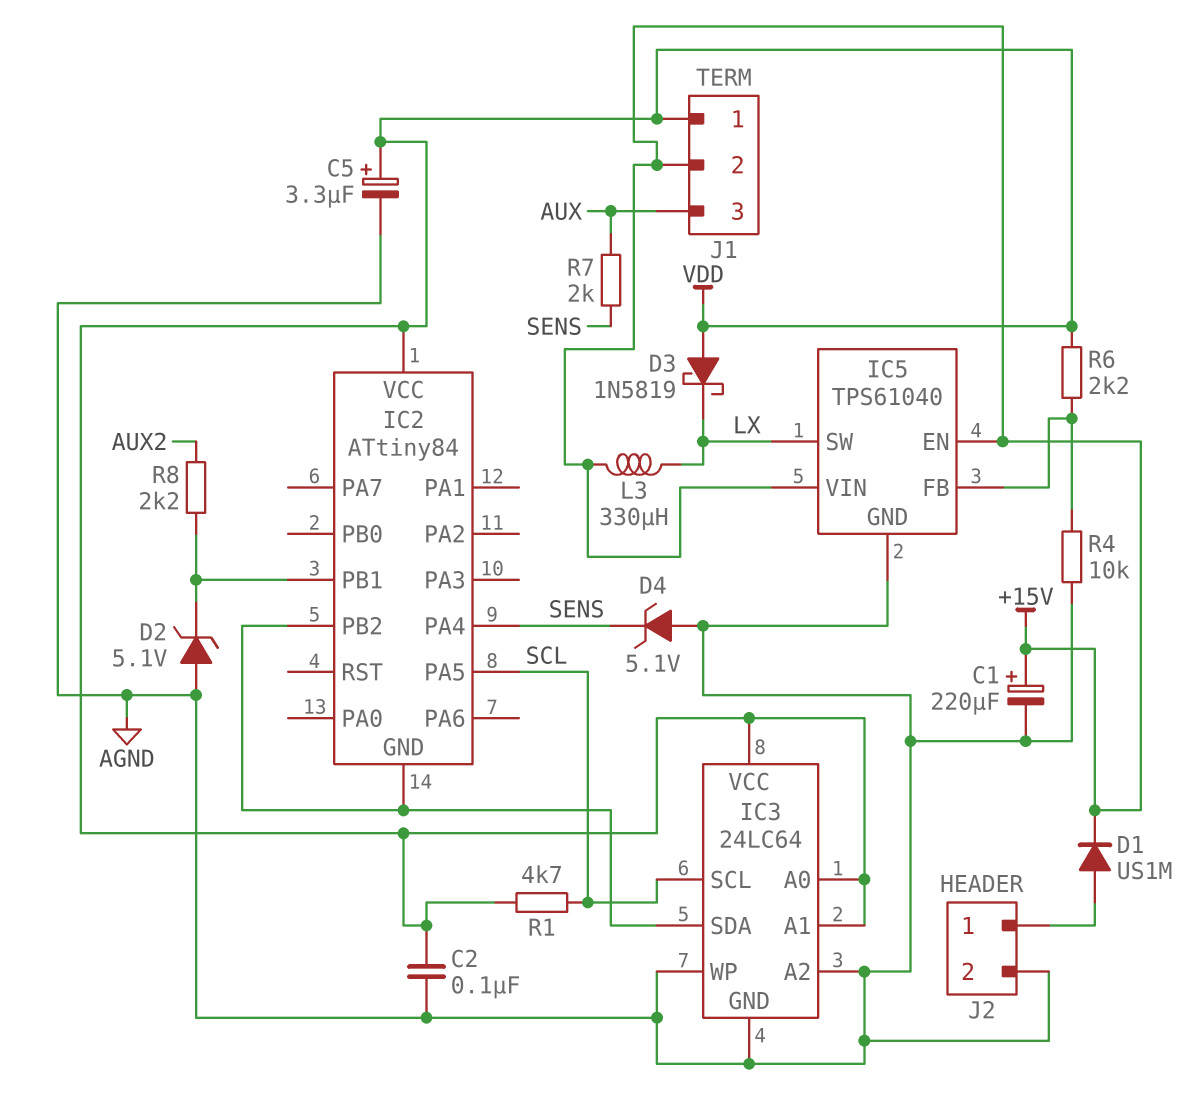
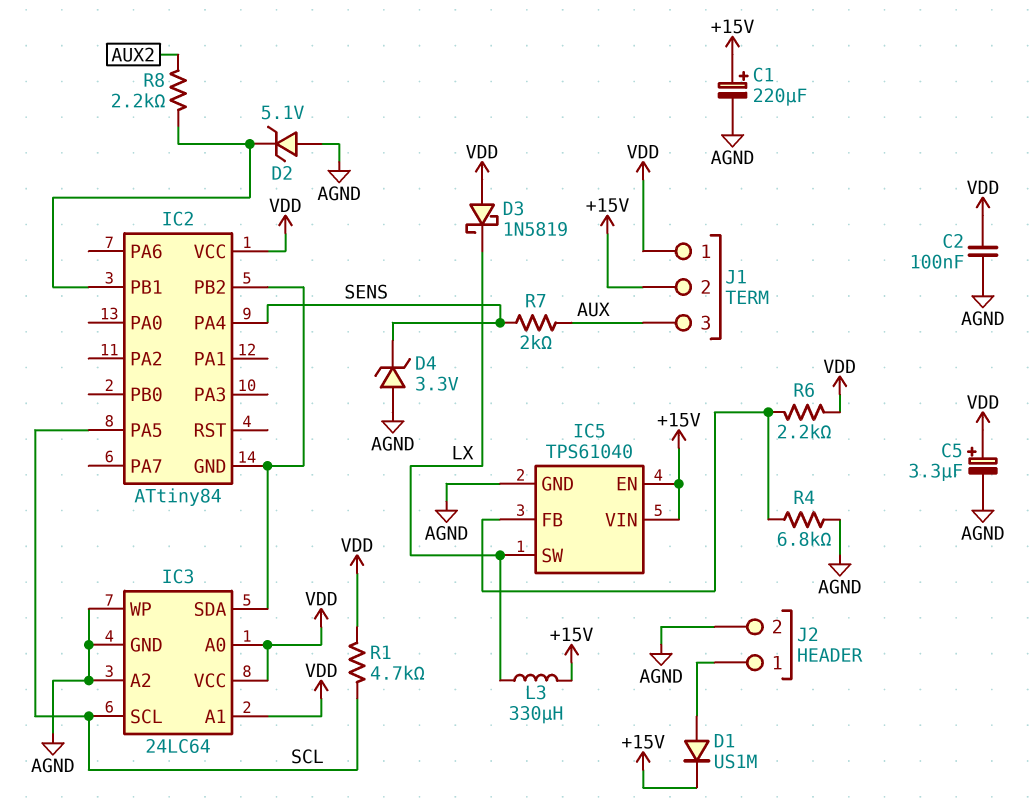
D4: zener 5.1V (A AGND, K SENS) -> zener 3.3V (A AGND, K SENS)
R4: 10k (AGND, IC5/FB) -> 6.8k (AGND, IC5/FB)

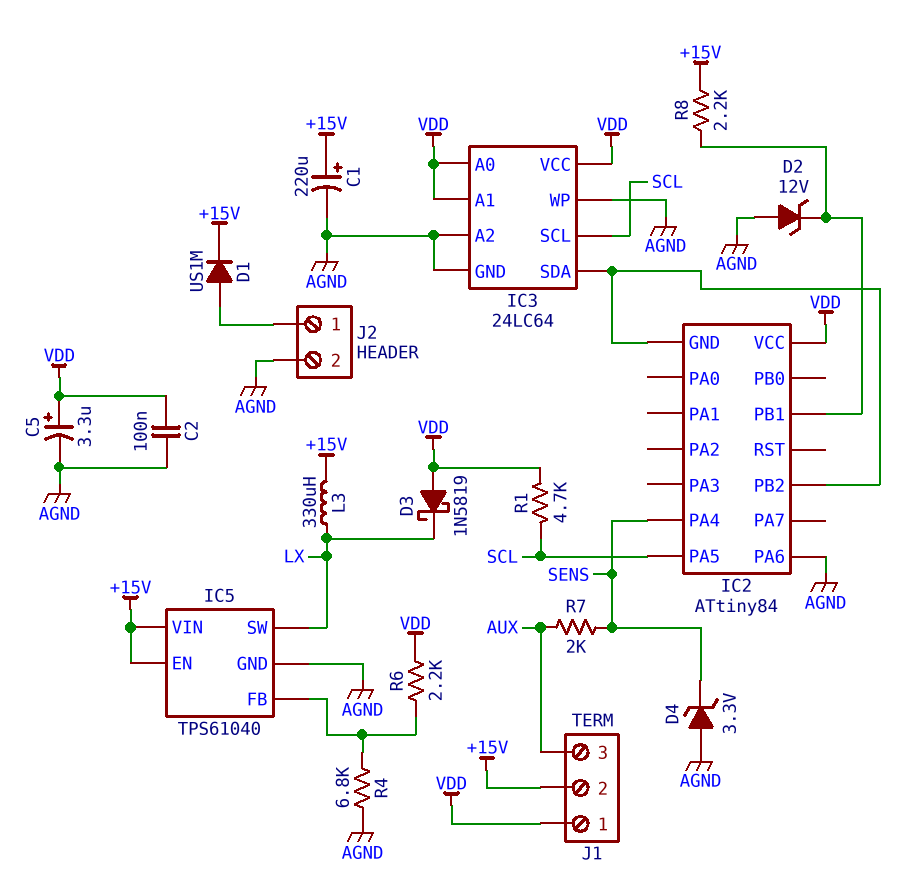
D2: zener 5.1V (A AGND, K IC2/PB1) -> zener 12V (A AGND, K IC2/PB1)
IC2 pin PA6: none -> AGND
R8: 2.2k (AUX2, IC2/PB1) -> 2.2k (+15V, IC2/PB1)

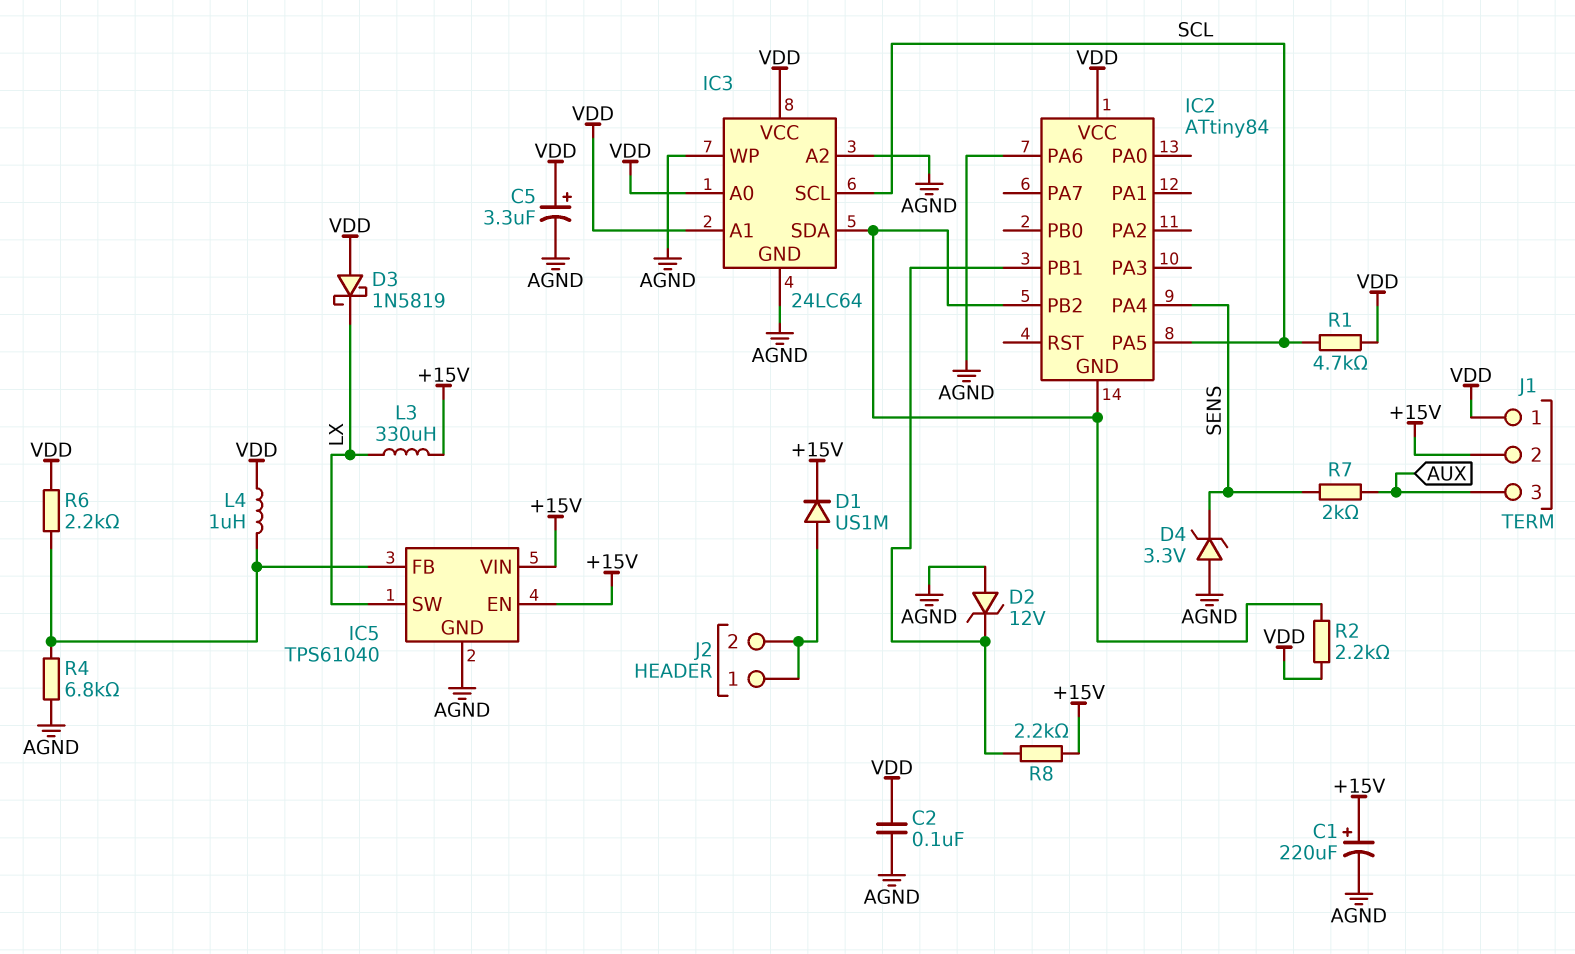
J2 pin 2: AGND -> J2/1
L4: none -> 1uH (IC5/FB, VDD)
R2: none -> 2.2k (IC2/GND, VDD)

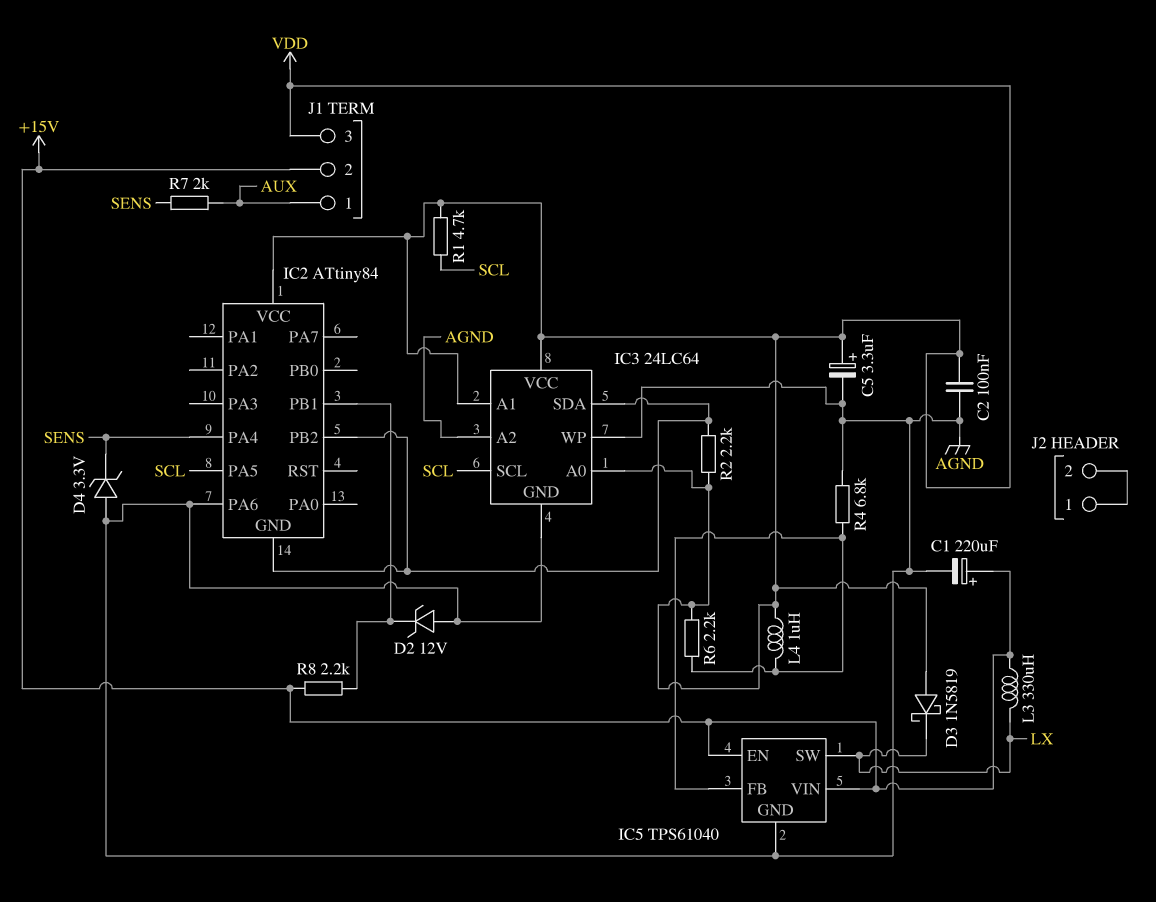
D1: diode US1M (A J2/1, K +15V) -> none
J1 pin 1: VDD -> AUX
J1 pin 3: AUX -> VDD

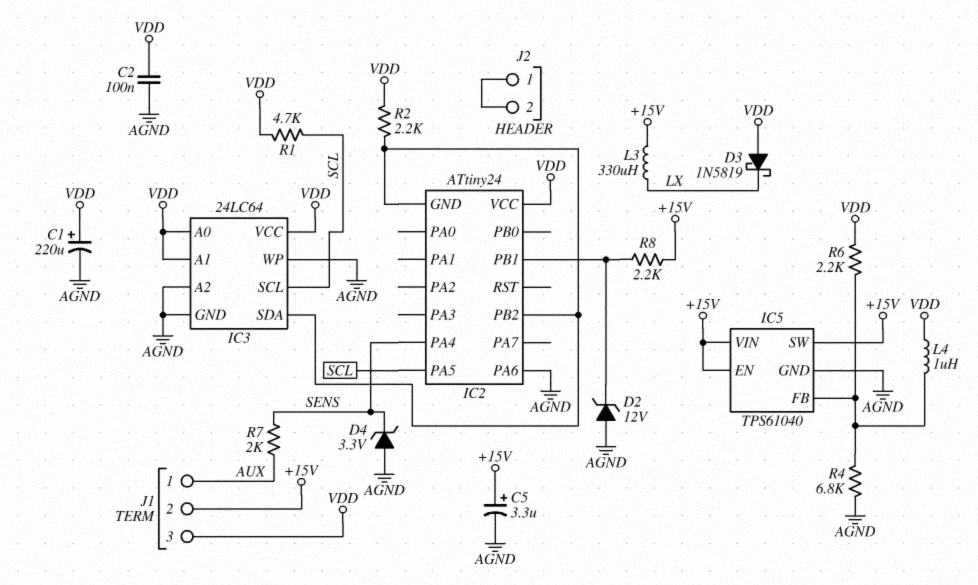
C1: 220uF (plus +15V, minus AGND) -> 220uF (plus VDD, minus AGND)
C5: 3.3uF (plus VDD, minus AGND) -> 3.3uF (plus +15V, minus AGND)
IC2: ATtiny84 -> ATtiny24
IC5 pin SW: LX -> +15V

